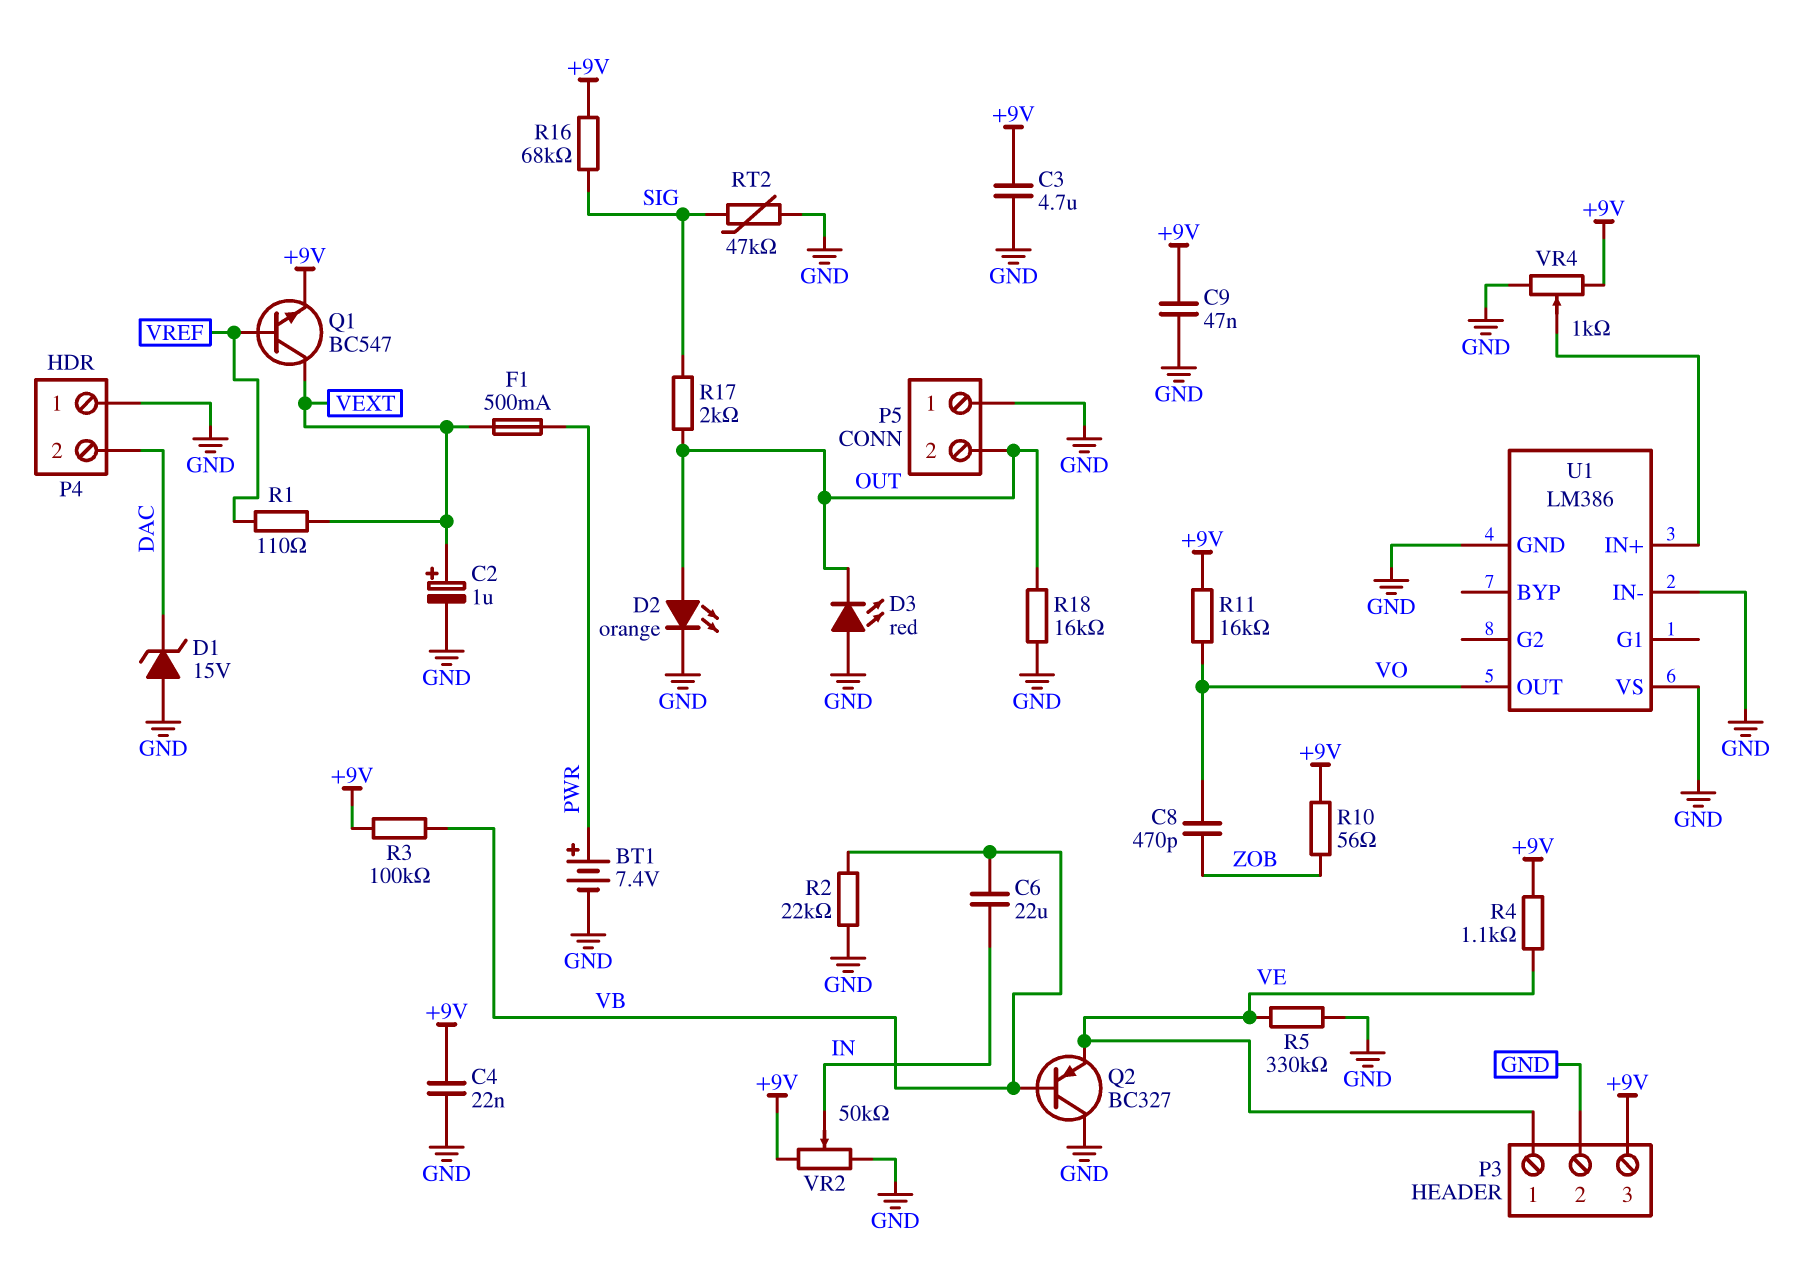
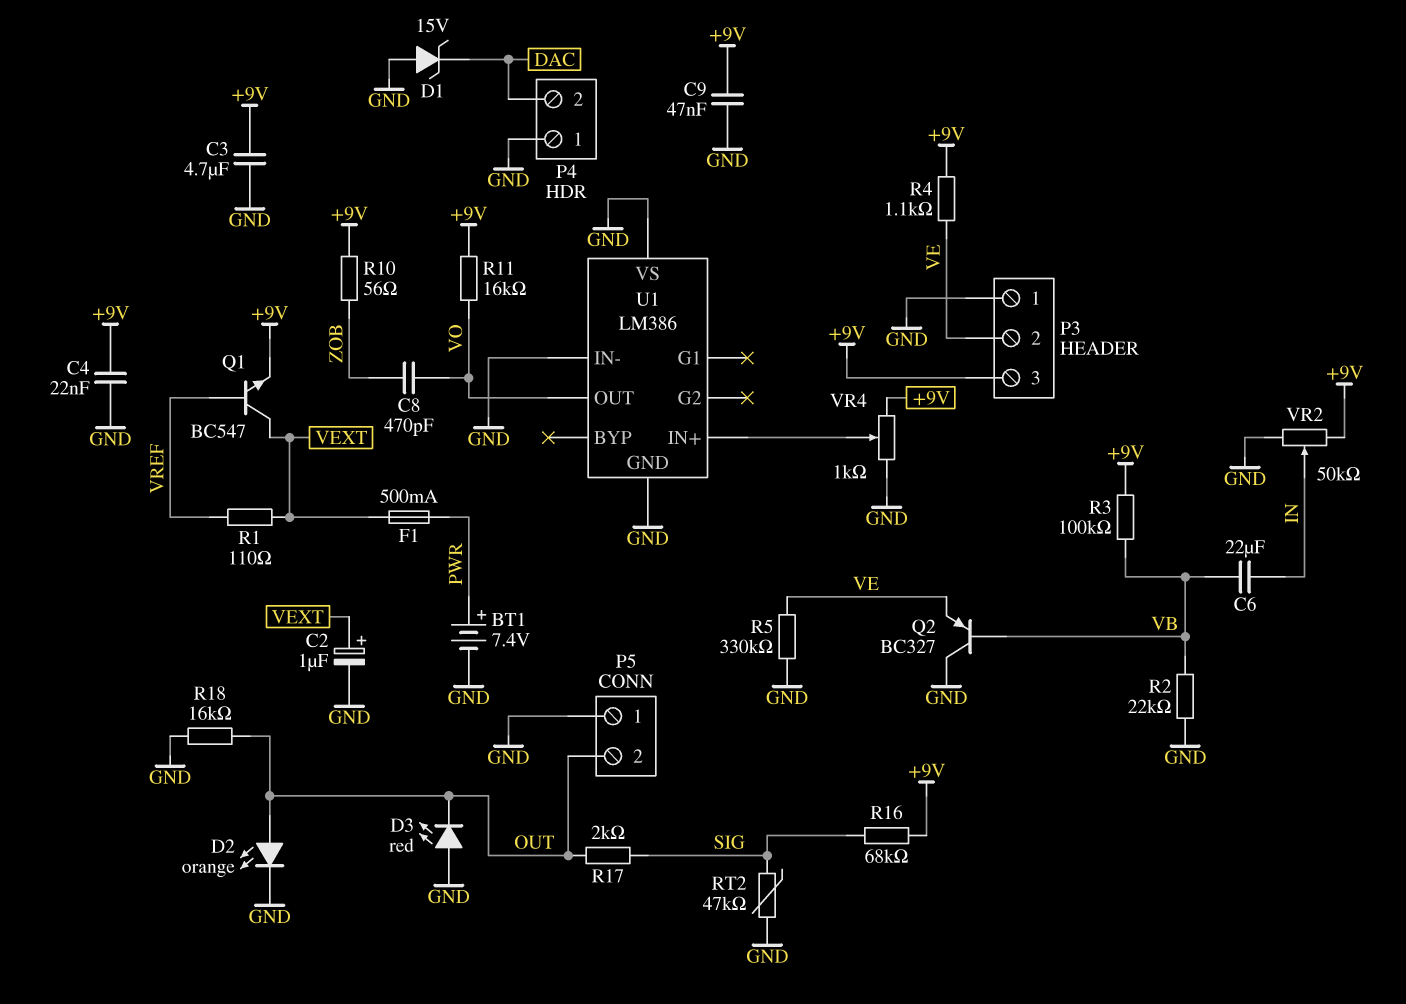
P3 pin 1: VE -> GND
P3 pin 2: GND -> VE

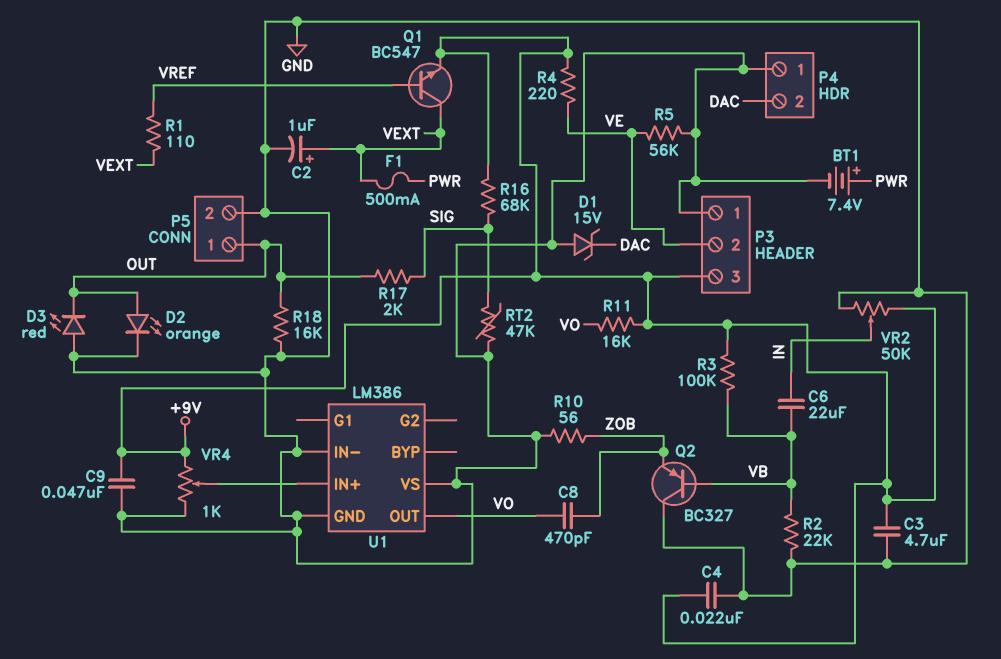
P5 pin 1: GND -> OUT
P5 pin 2: OUT -> GND
Q2: PNP BC327 (B VB, C GND, E VE) -> PNP BC327 (B VB, C GND, E ZOB)
R4: 1.1k (+9V, VE) -> 220 (+9V, VE)
R5: 330k (GND, VE) -> 56k (GND, VE)
R10: 56 (+9V, ZOB) -> 56 (GND, ZOB)

